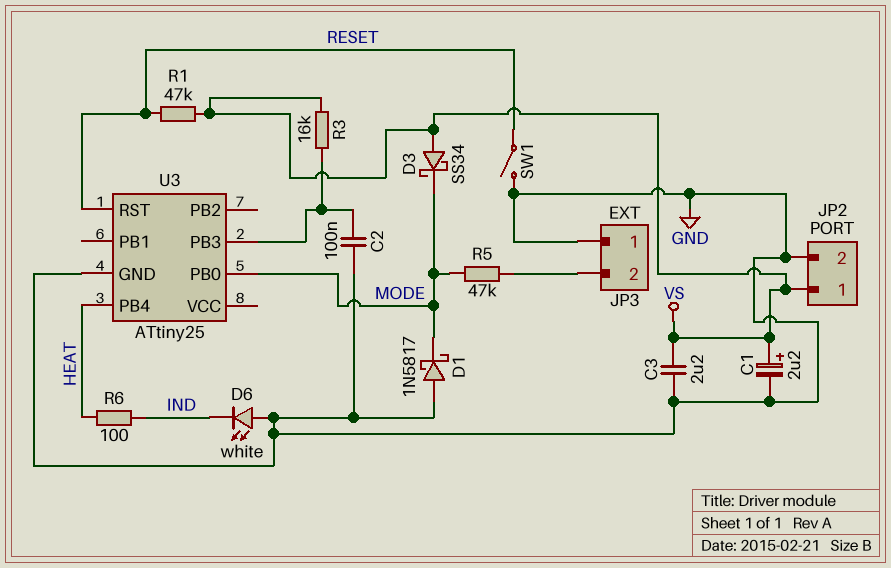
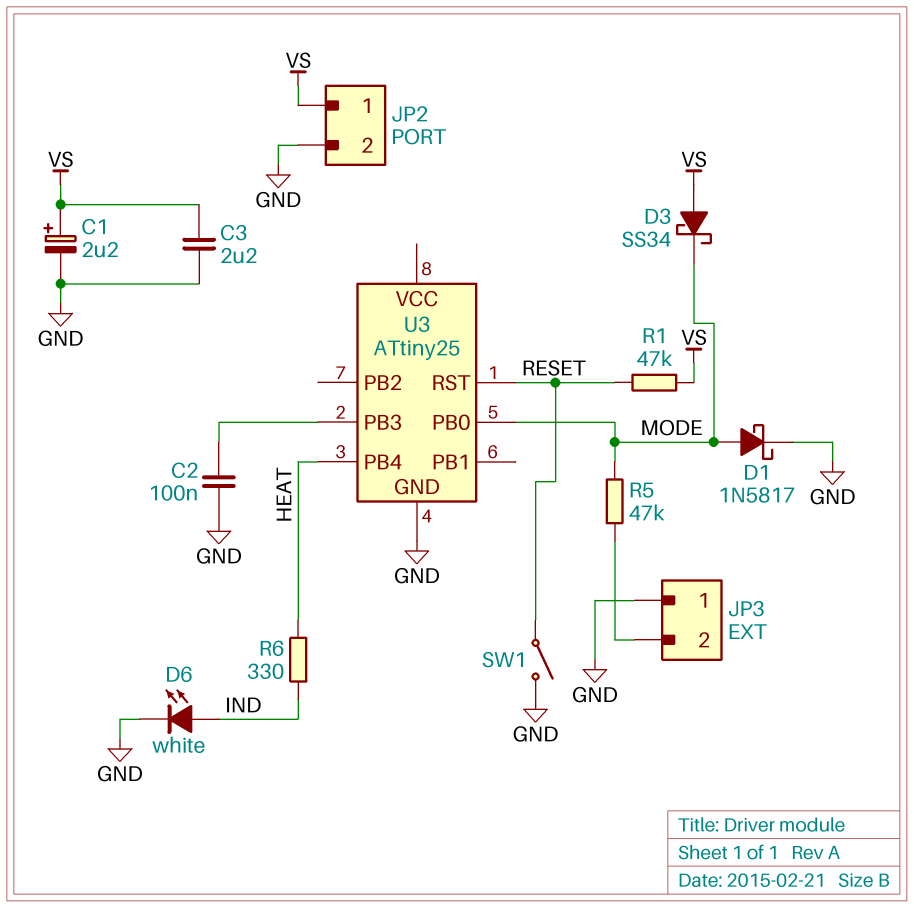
D1: schottky 1N5817 (A GND, K MODE) -> schottky 1N5817 (A MODE, K GND)
D6: LED white (A GND, K IND) -> LED white (A IND, K GND)
R3: 16k (U3/PB3, VS) -> none
R6: 100 (HEAT, IND) -> 330 (HEAT, IND)

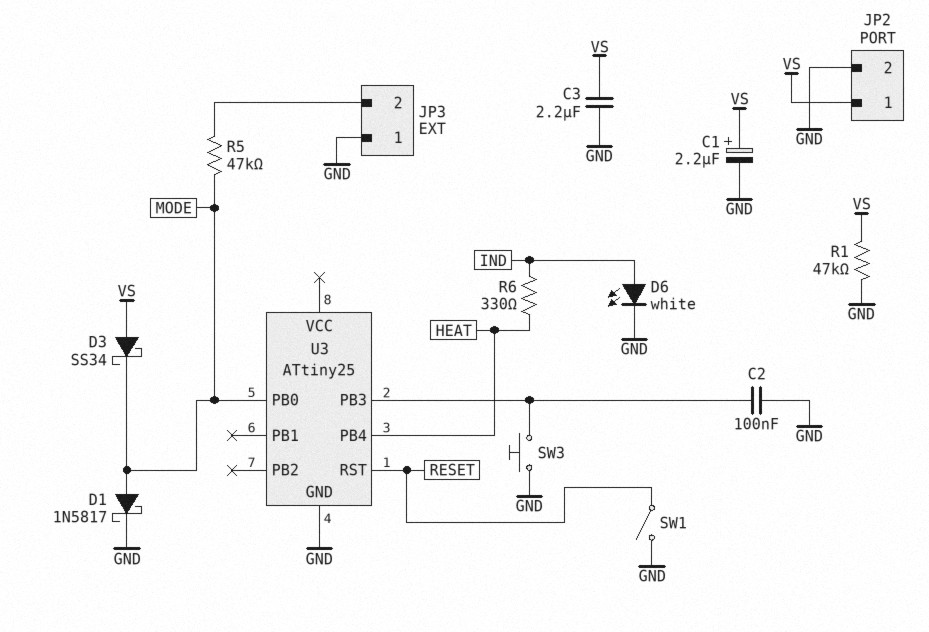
R1: 47k (RESET, VS) -> 47k (GND, VS)
SW3: none -> button (GND, U3/PB3)

